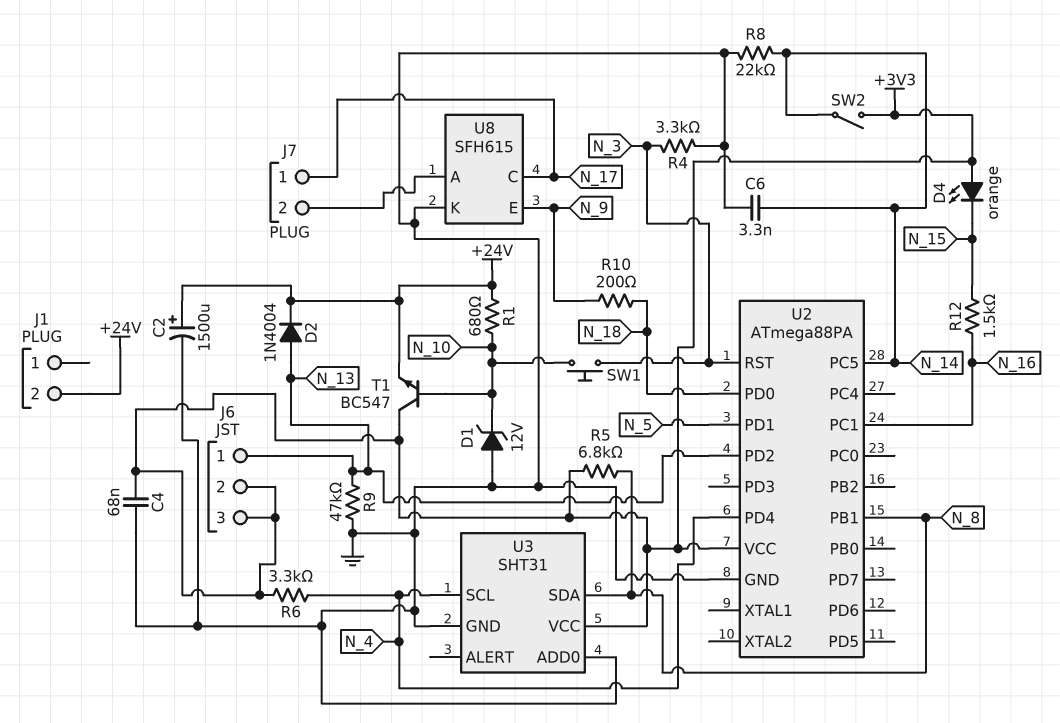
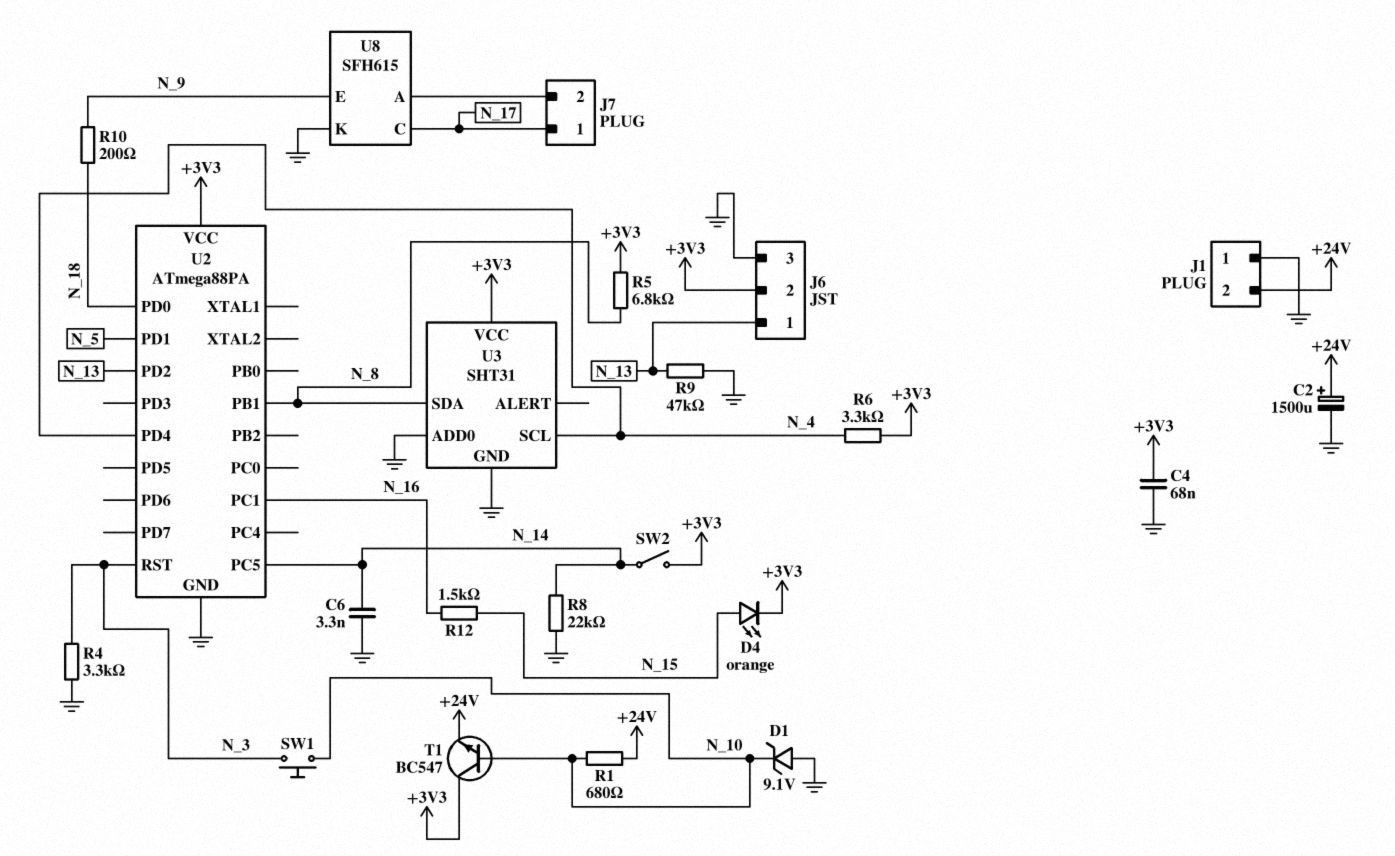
D1: zener 12V (A GND, K N_10) -> zener 9.1V (A GND, K N_10)
D2: diode 1N4004 (A N_13, K +24V) -> none
D4: LED orange (A +3V3, K N_15) -> LED orange (A N_15, K +3V3)
J1 pin 1: none -> GND
J6 pin 3: +3V3 -> GND

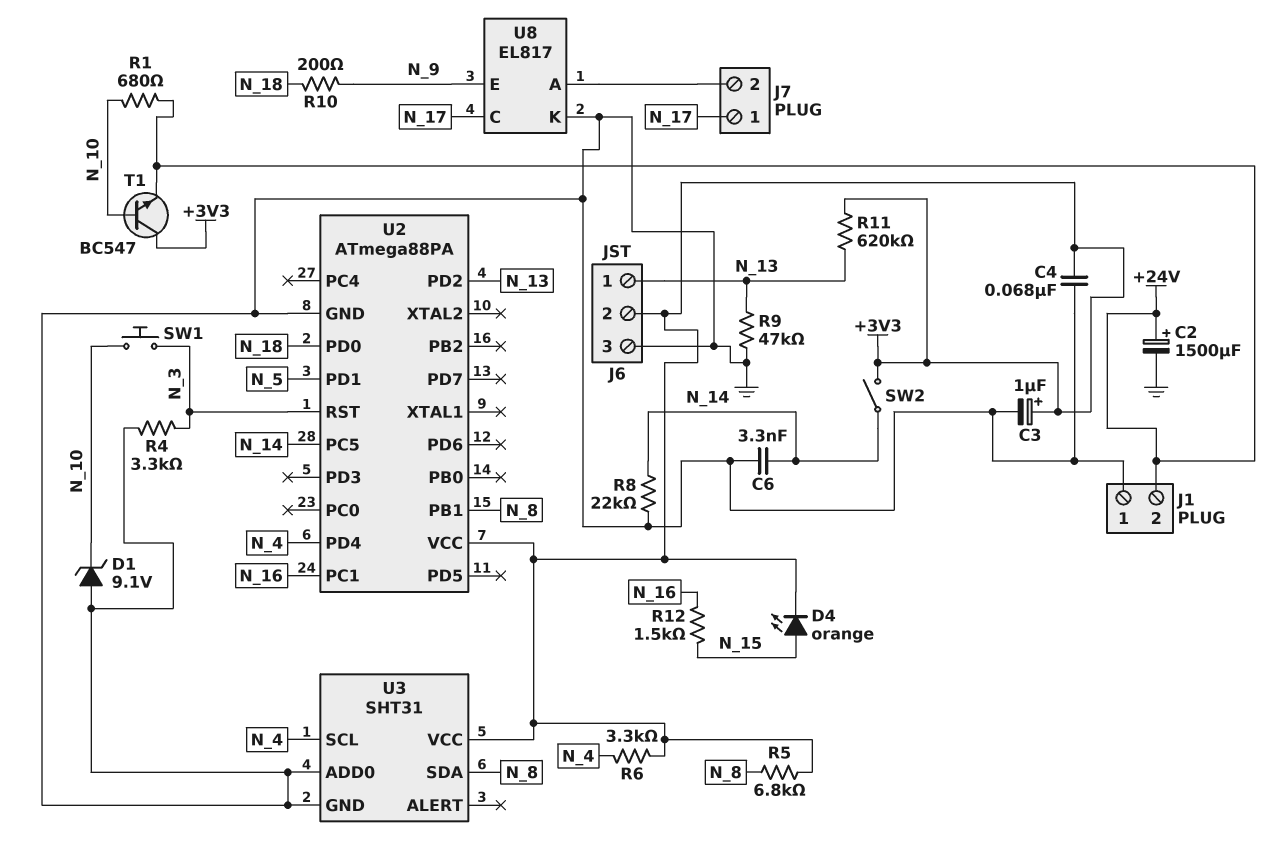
C3: none -> 1uF (plus +3V3, minus GND)
R11: none -> 620k (+3V3, N_13)
U8: SFH615 -> EL817

